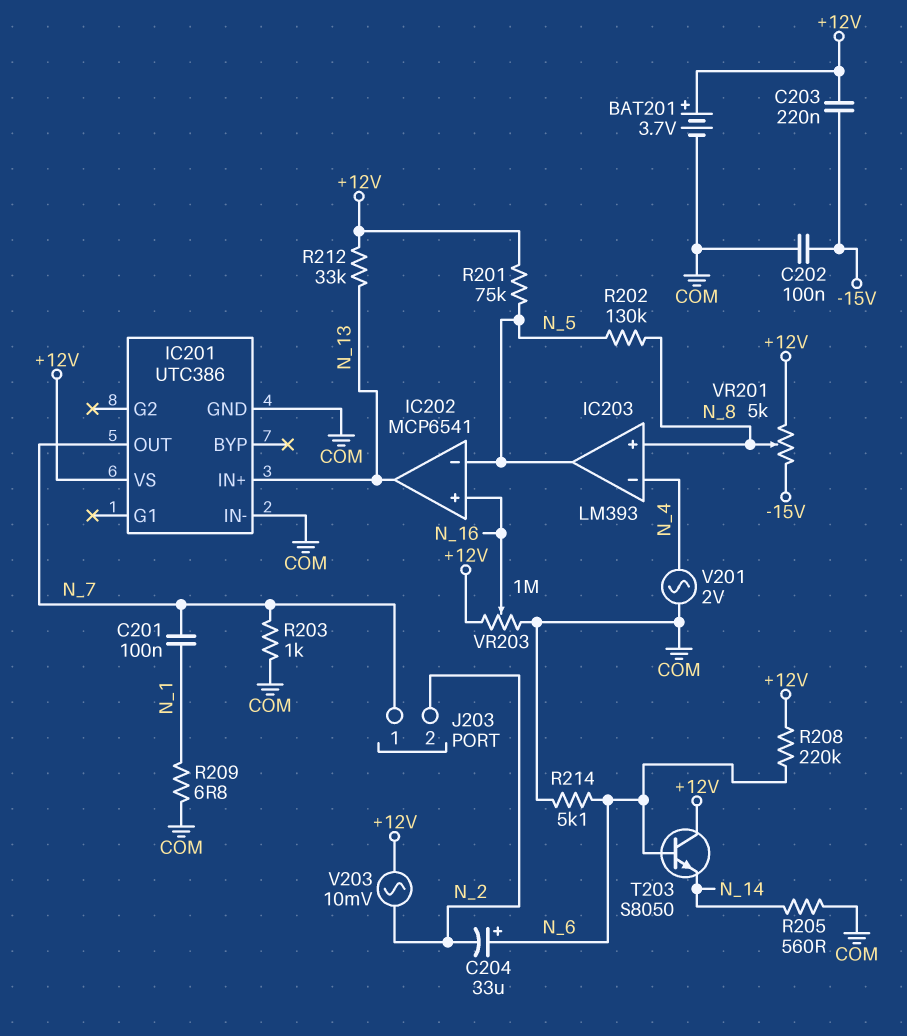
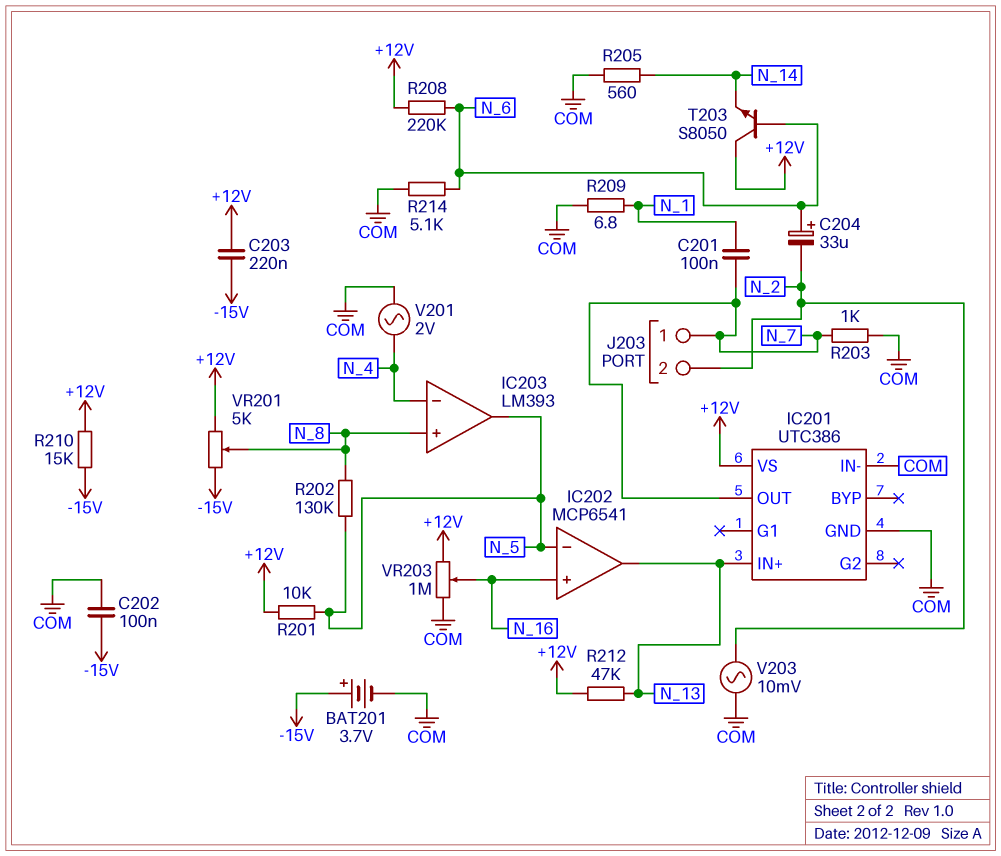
BAT201: 3.7V (plus +12V, minus COM) -> 3.7V (plus -15V, minus COM)
R201: 75k (+12V, N_5) -> 10k (+12V, N_5)
R210: none -> 15k (+12V, -15V)
R212: 33k (+12V, N_13) -> 47k (+12V, N_13)
V203: AC 10mV (+12V, N_2) -> AC 10mV (COM, N_2)

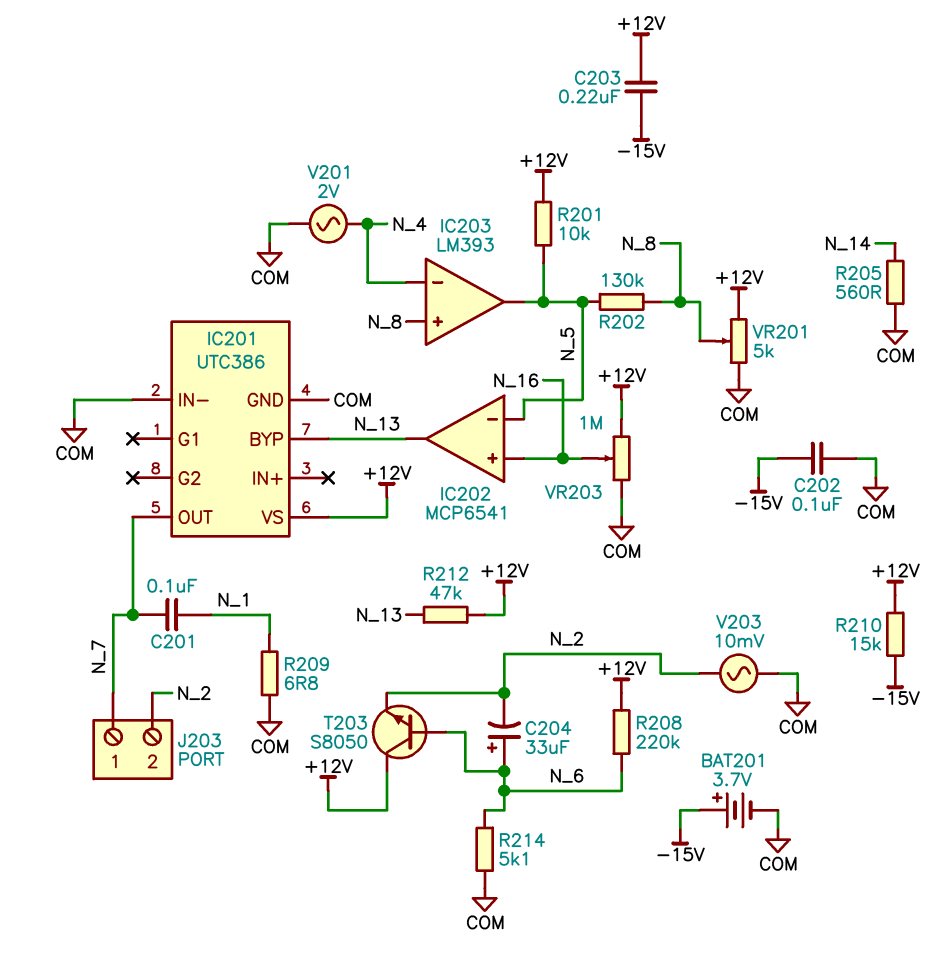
IC201 pin BYP: none -> N_13
IC201 pin IN+: N_13 -> none
R203: 1k (COM, N_7) -> none
T203: NPN S8050 (B N_6, C +12V, E N_14) -> NPN S8050 (B N_6, C +12V, E N_2)
VR201: 5k (+12V, -15V, wiper N_8) -> 5k (+12V, COM, wiper N_8)

